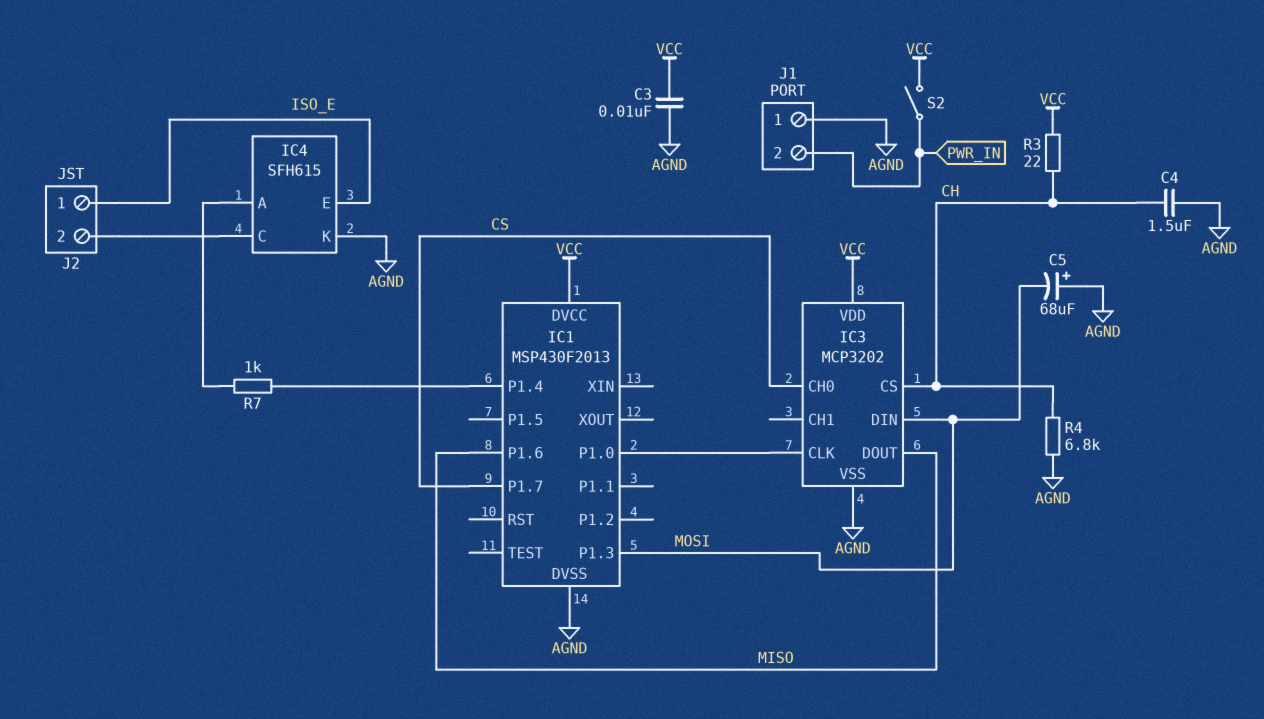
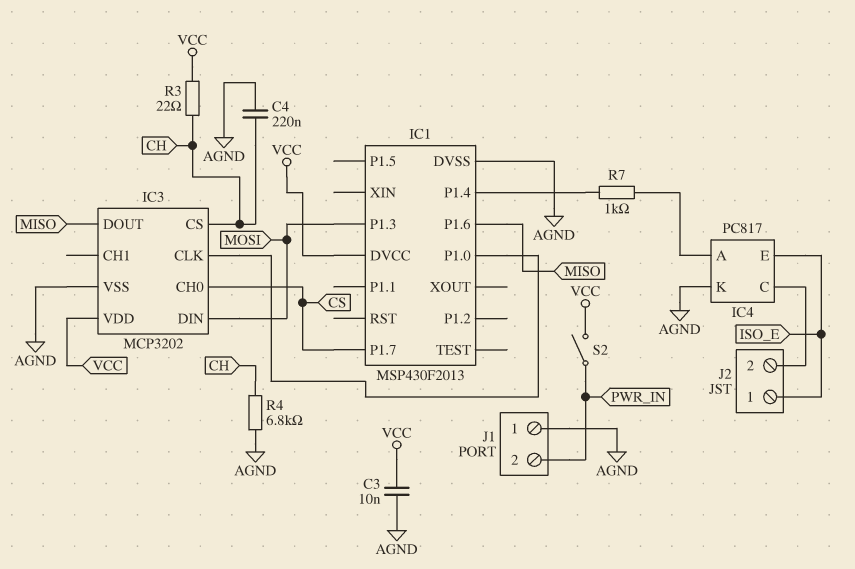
C4: 1.5uF (AGND, CH) -> 220nF (AGND, CH)
C5: 68uF (plus AGND, minus MOSI) -> none
IC4: SFH615 -> PC817

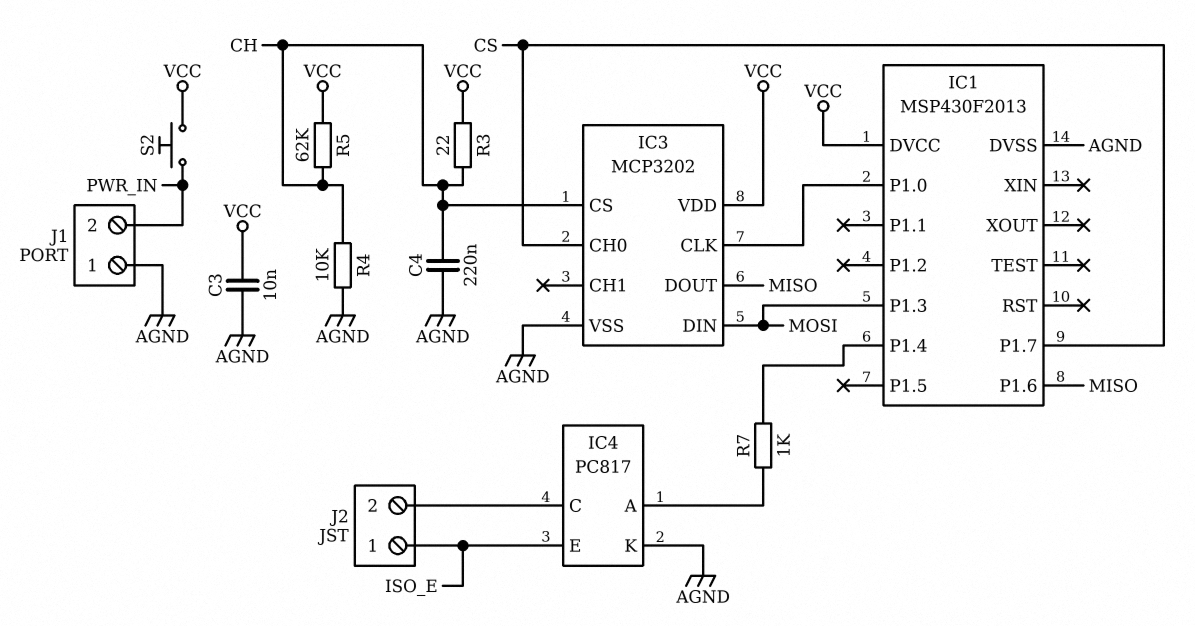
R4: 6.8k (AGND, CH) -> 10k (AGND, CH)
R5: none -> 62k (CH, VCC)
S2: switch (PWR_IN, VCC) -> button (PWR_IN, VCC)

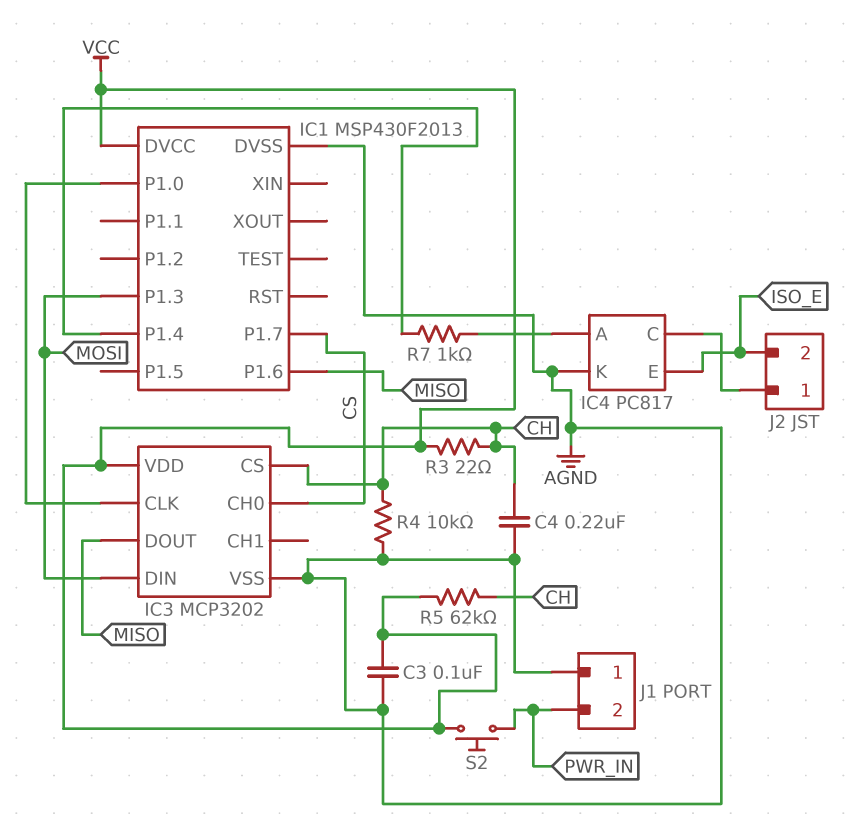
C3: 10nF (AGND, VCC) -> 100nF (AGND, VCC)
J2 pin 1: ISO_E -> IC4/C
J2 pin 2: IC4/C -> ISO_E

